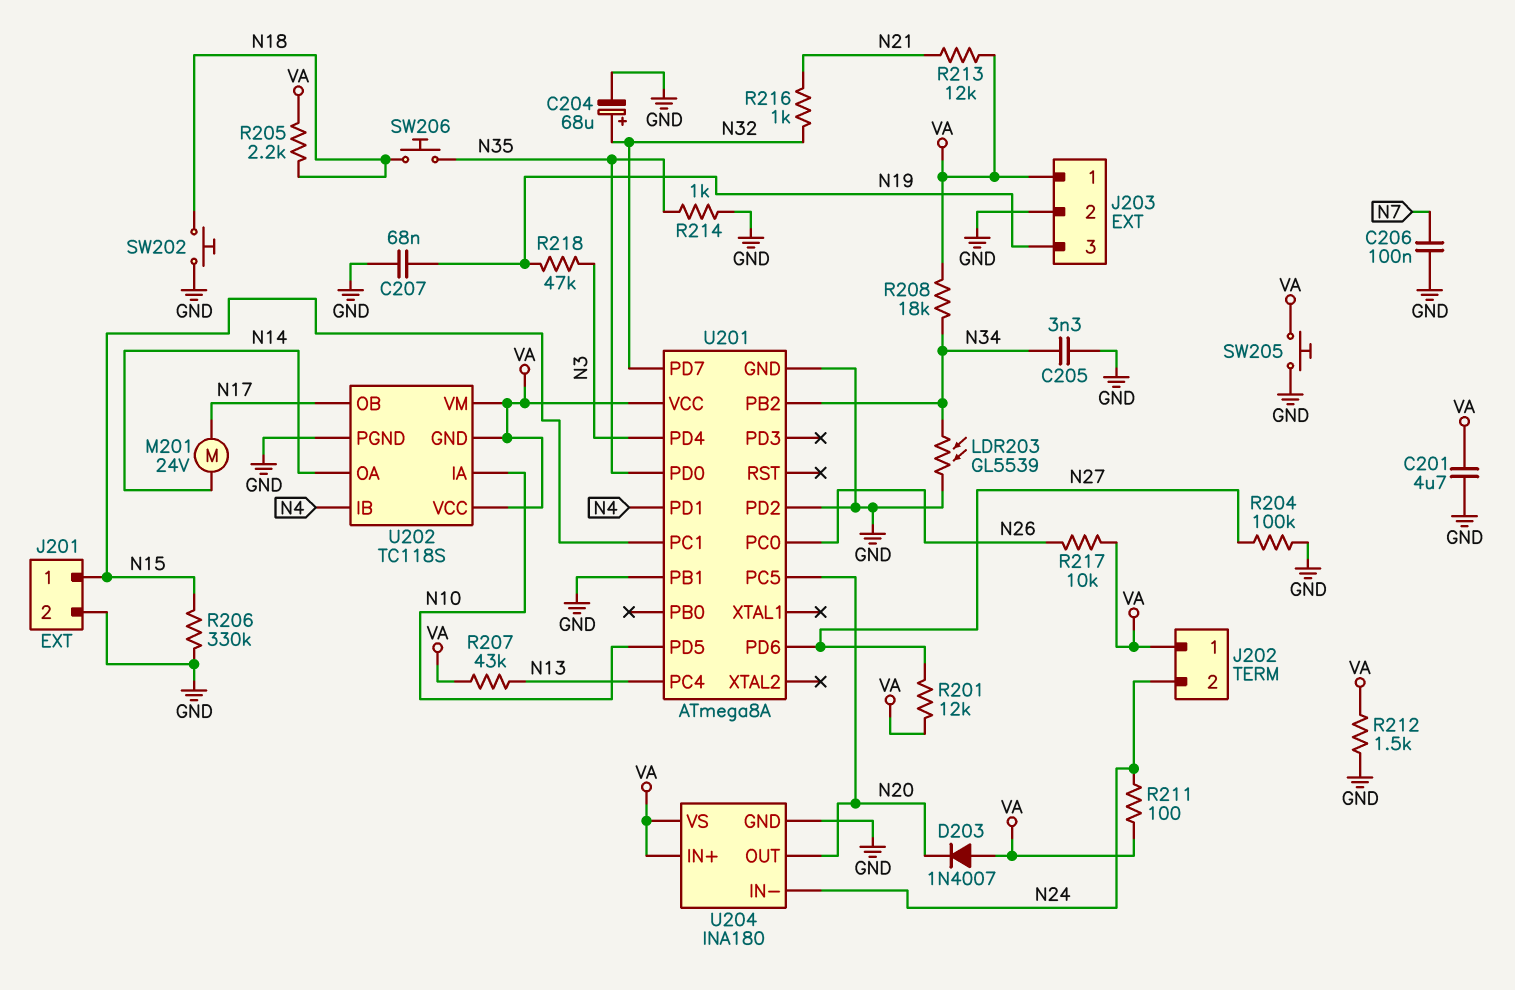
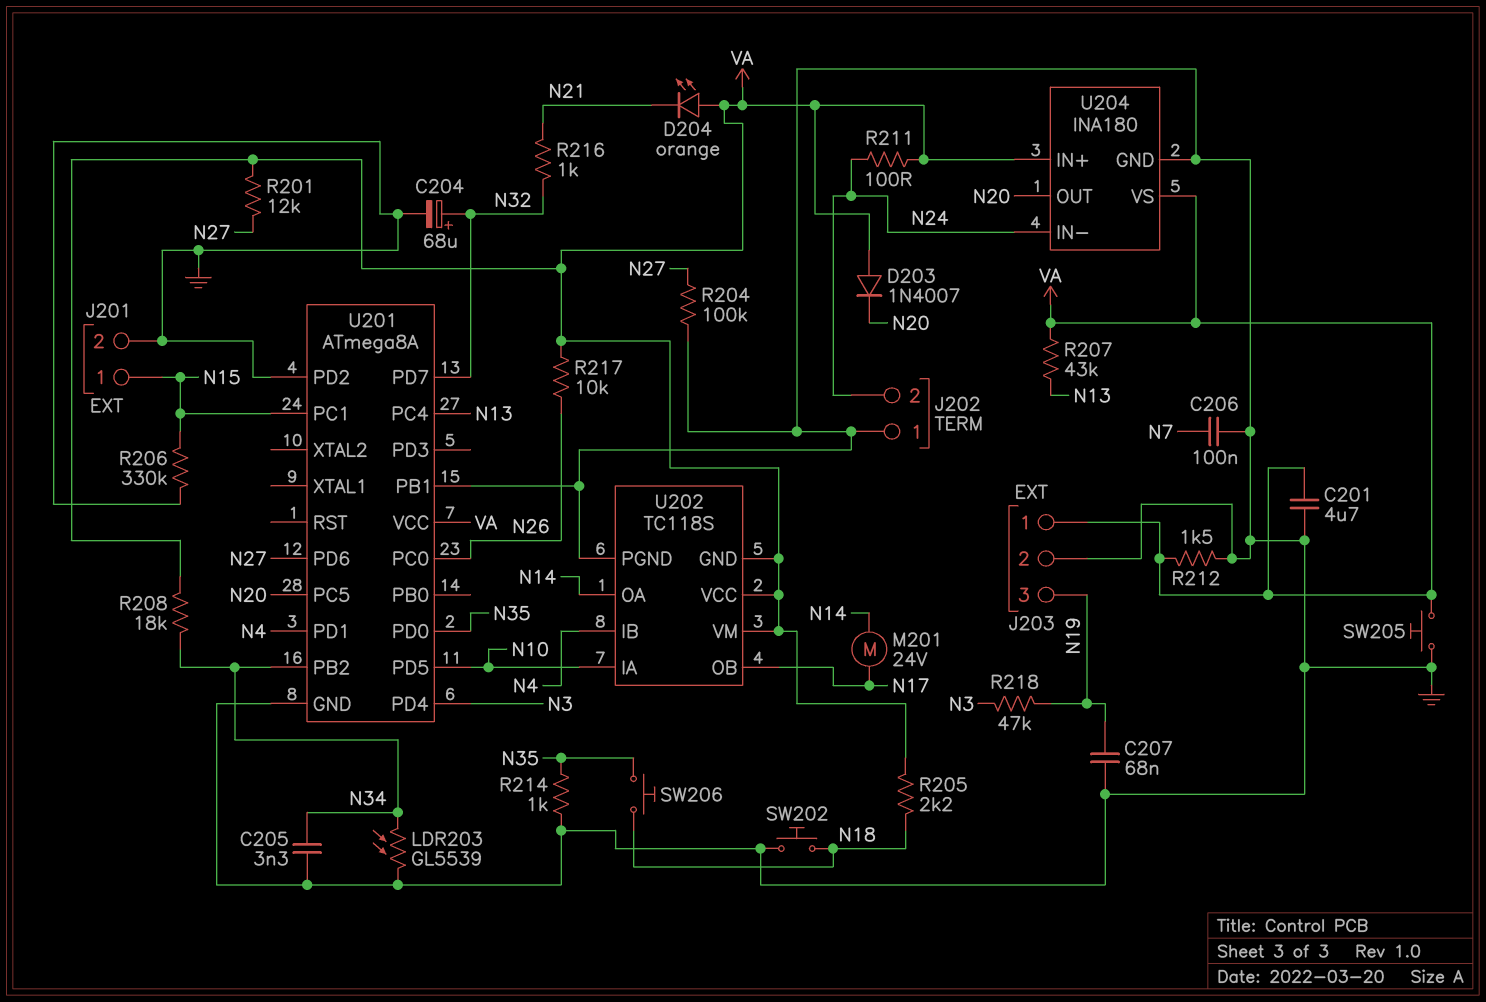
D204: none -> LED orange (A VA, K N21)
J202 pin 1: VA -> GND
R213: 12k (N21, VA) -> none

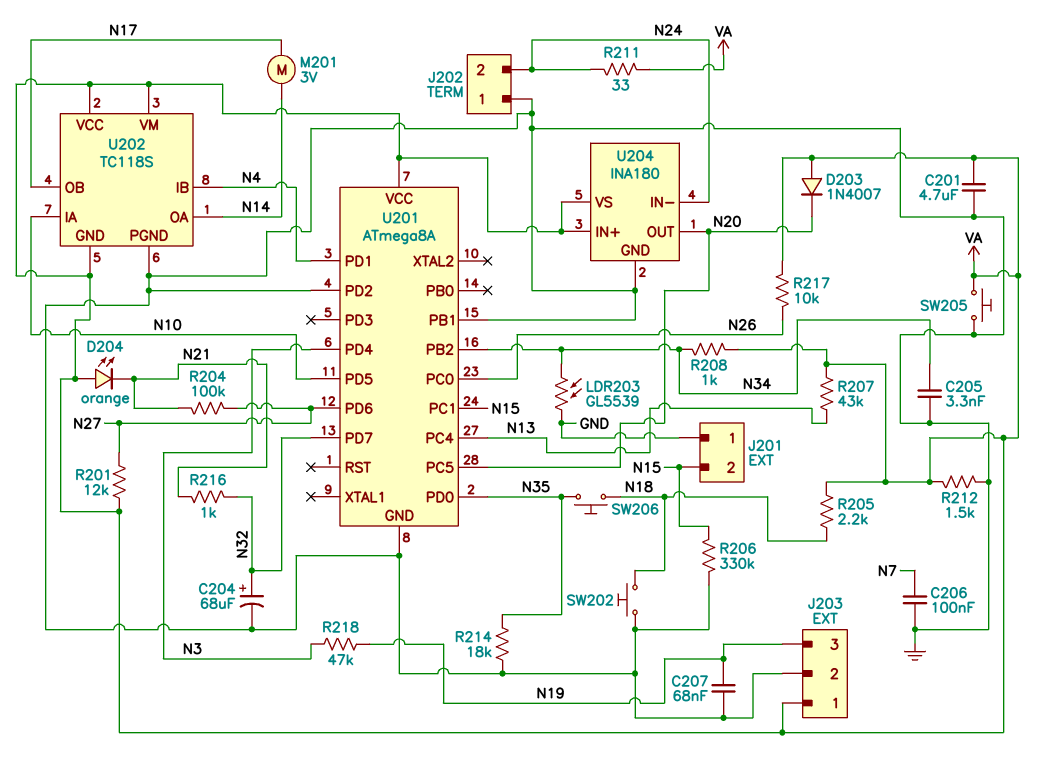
J201 pin 1: N15 -> GND
J201 pin 2: GND -> N15
M201: motor 24V (N14, N17) -> motor 3V (N14, N17)
R204: 100k (GND, N27) -> 100k (N21, N27)
R208: 18k (N34, VA) -> 1k (N34, VA)
R211: 100 (N24, VA) -> 33 (N24, VA)
R214: 1k (GND, N35) -> 18k (GND, N35)

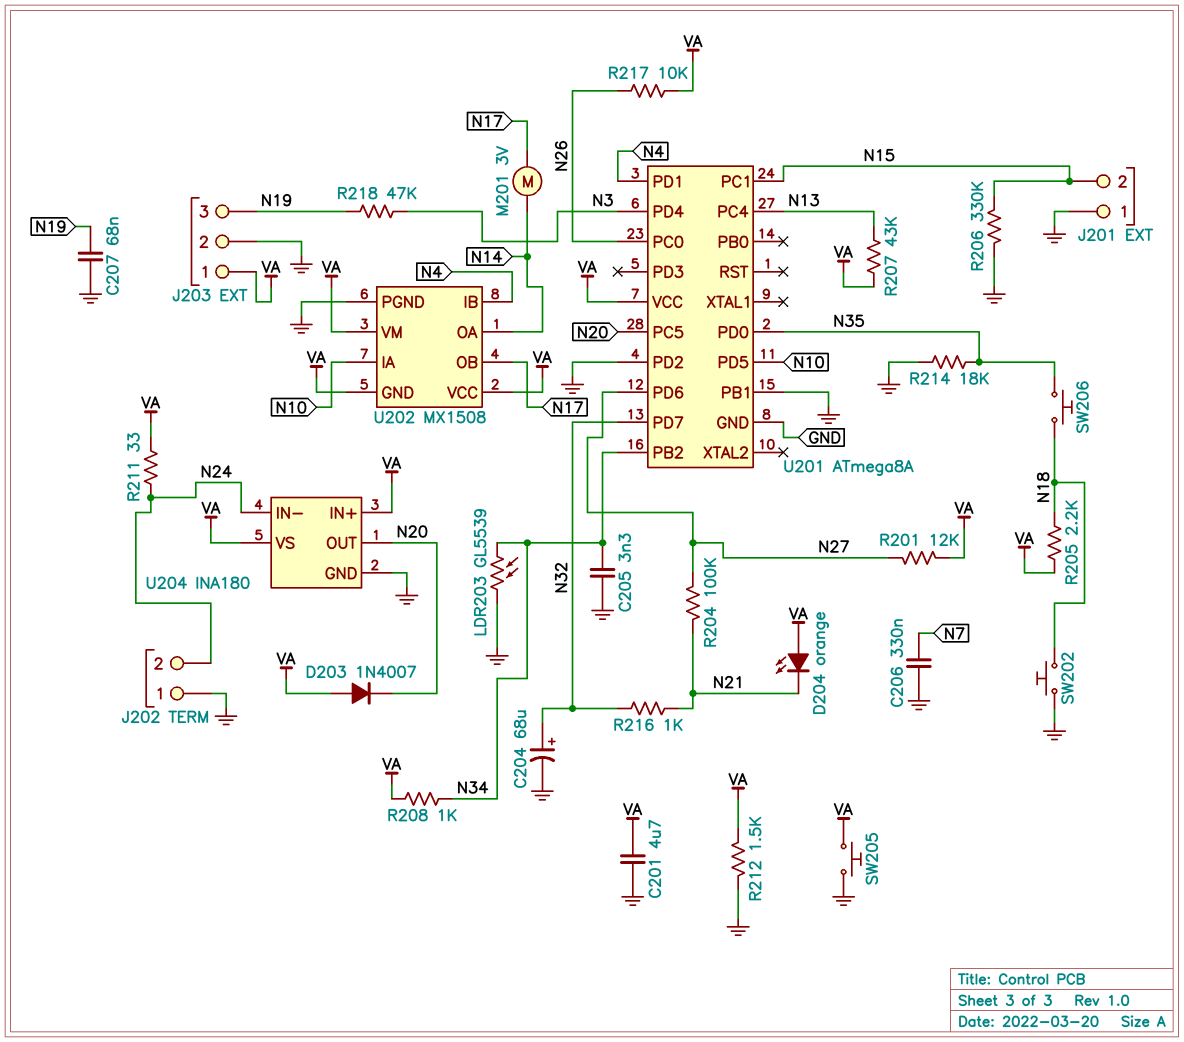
C206: 100nF (GND, N7) -> 330nF (GND, N7)
U202: TC118S -> MX1508

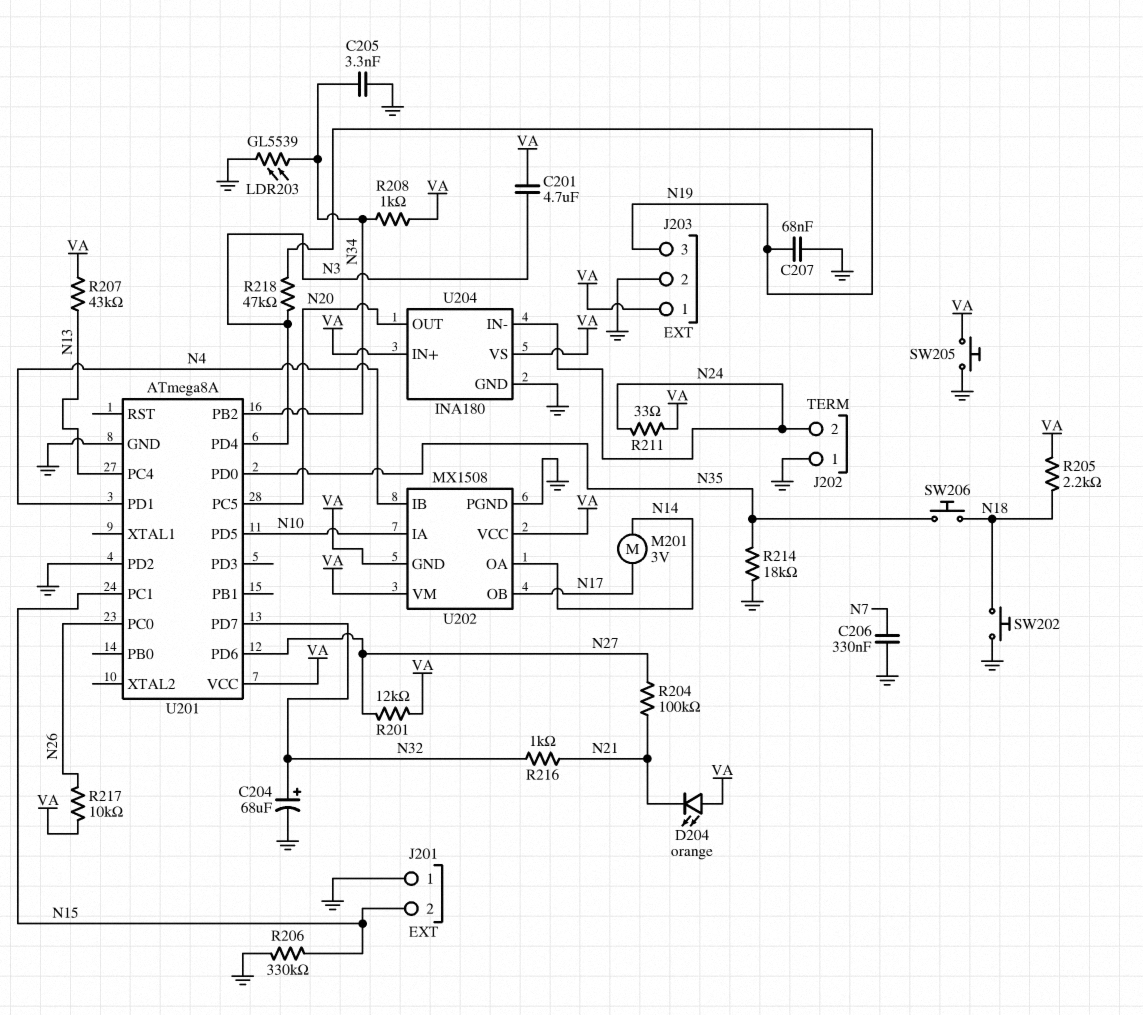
C201: 4.7uF (GND, VA) -> 4.7uF (N3, VA)
D203: diode 1N4007 (A VA, K N20) -> none
R212: 1.5k (GND, VA) -> none
U201 pin PB1: GND -> none

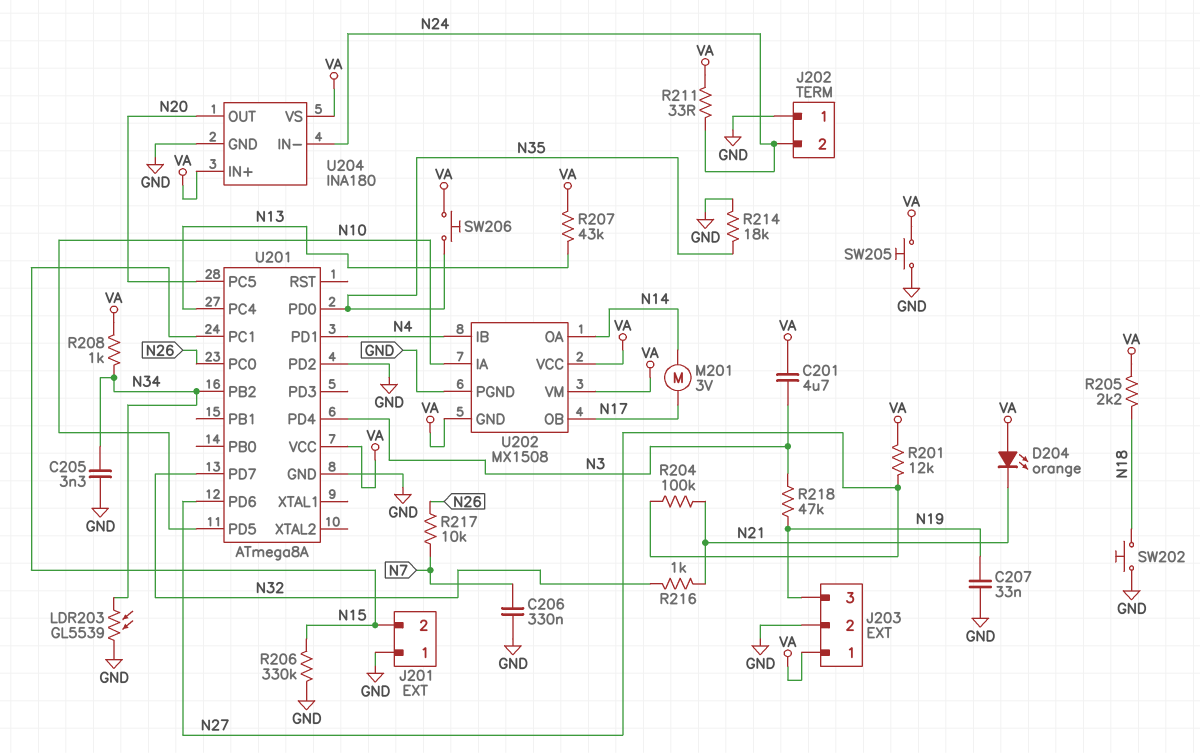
C204: 68uF (plus N32, minus GND) -> none
C207: 68nF (GND, N19) -> 33nF (GND, N19)
R217: 10k (N26, VA) -> 10k (N7, N26)
SW206: button (N18, N35) -> button (N35, VA)

